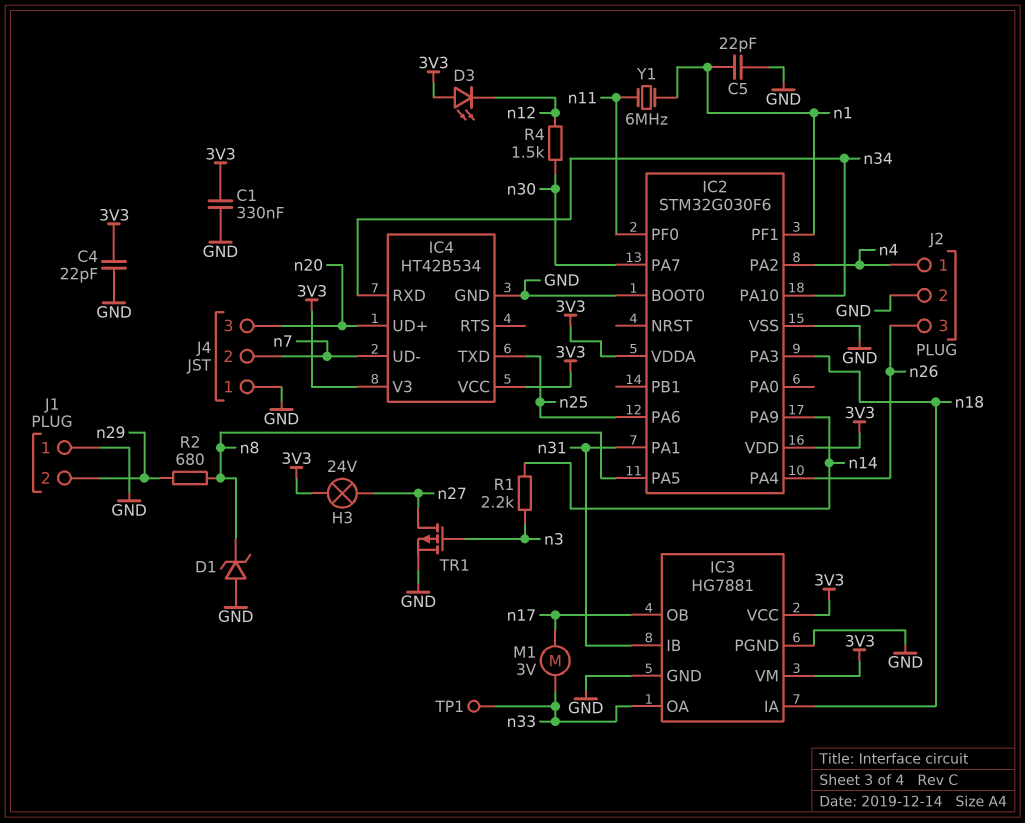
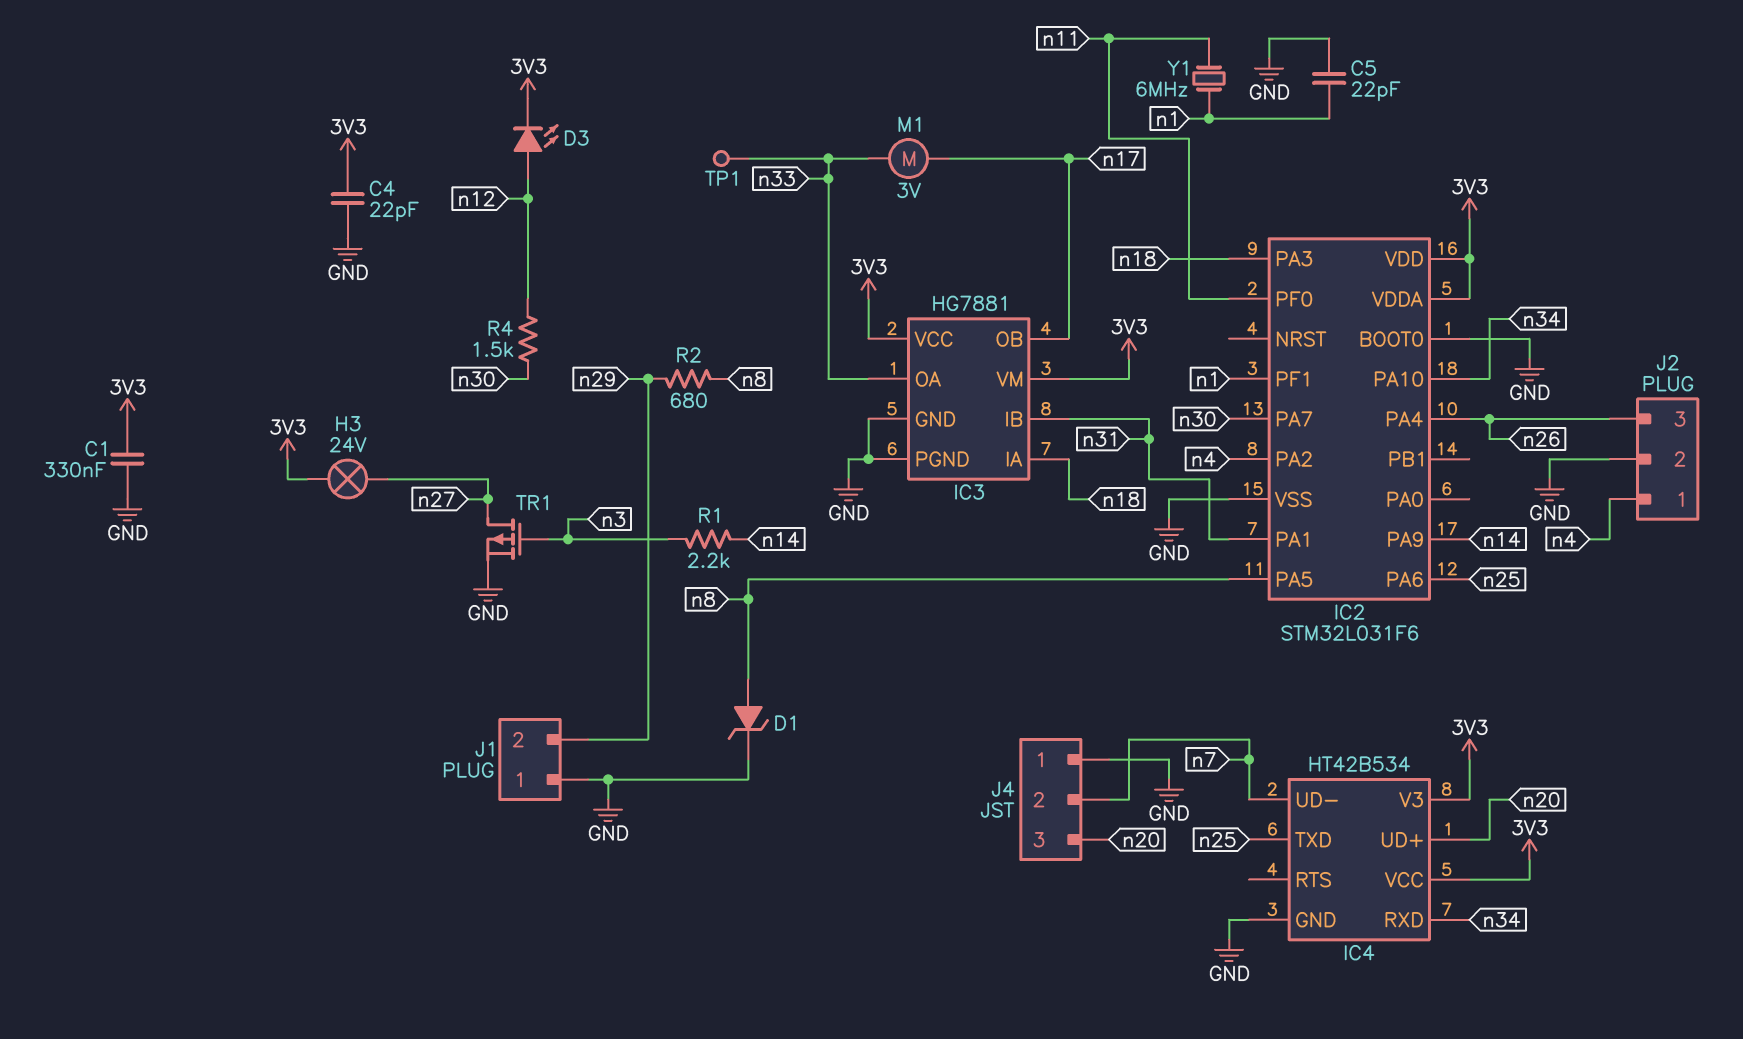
D1: zener (A GND, K n8) -> zener (A n8, K GND)
D3: LED (A 3V3, K n12) -> LED (A n12, K 3V3)
IC2: STM32G030F6 -> STM32L031F6

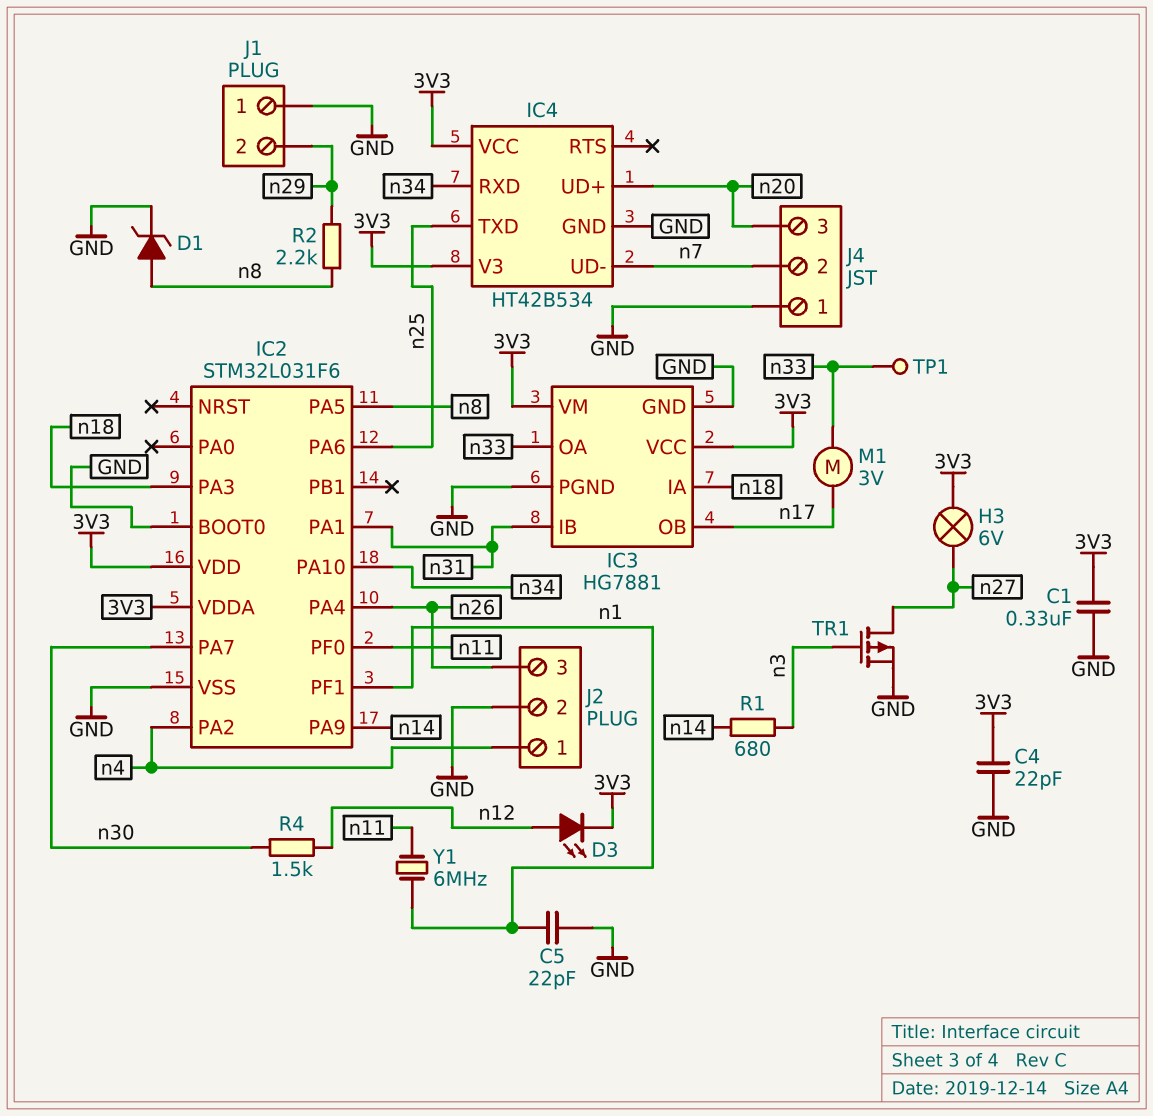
H3: lamp 24V (3V3, n27) -> lamp 6V (3V3, n27)
R1: 2.2k (n3, n14) -> 680 (n3, n14)
R2: 680 (n8, n29) -> 2.2k (n8, n29)

